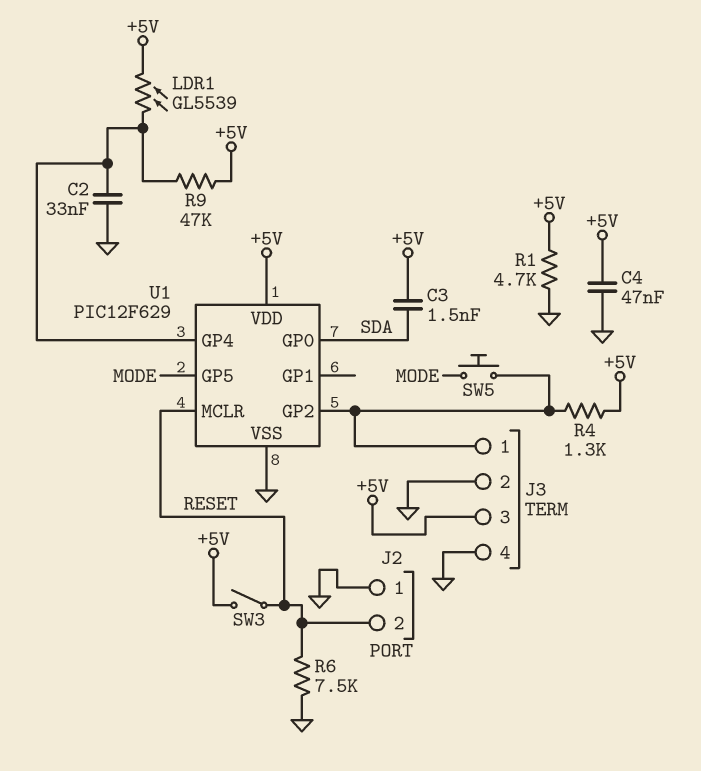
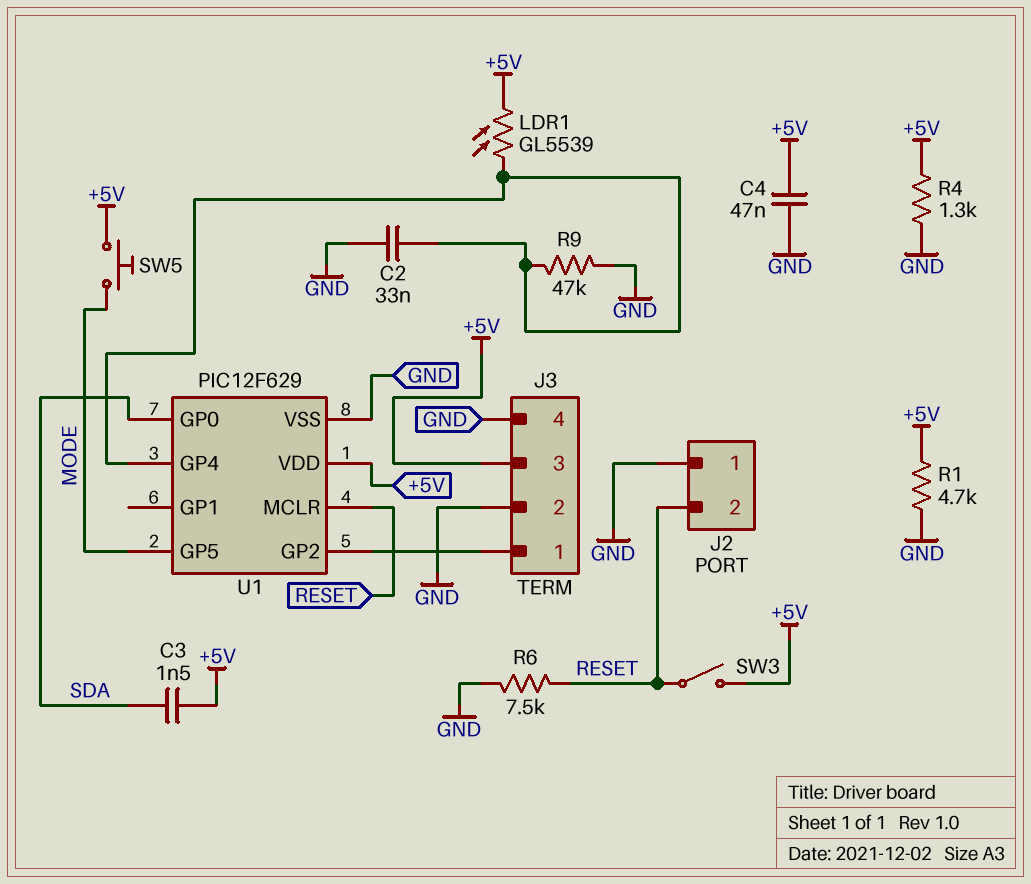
R4: 1.3k (+5V, J3/1) -> 1.3k (+5V, GND)
R9: 47k (+5V, U1/GP4) -> 47k (GND, U1/GP4)
SW5: button (J3/1, MODE) -> button (+5V, MODE)

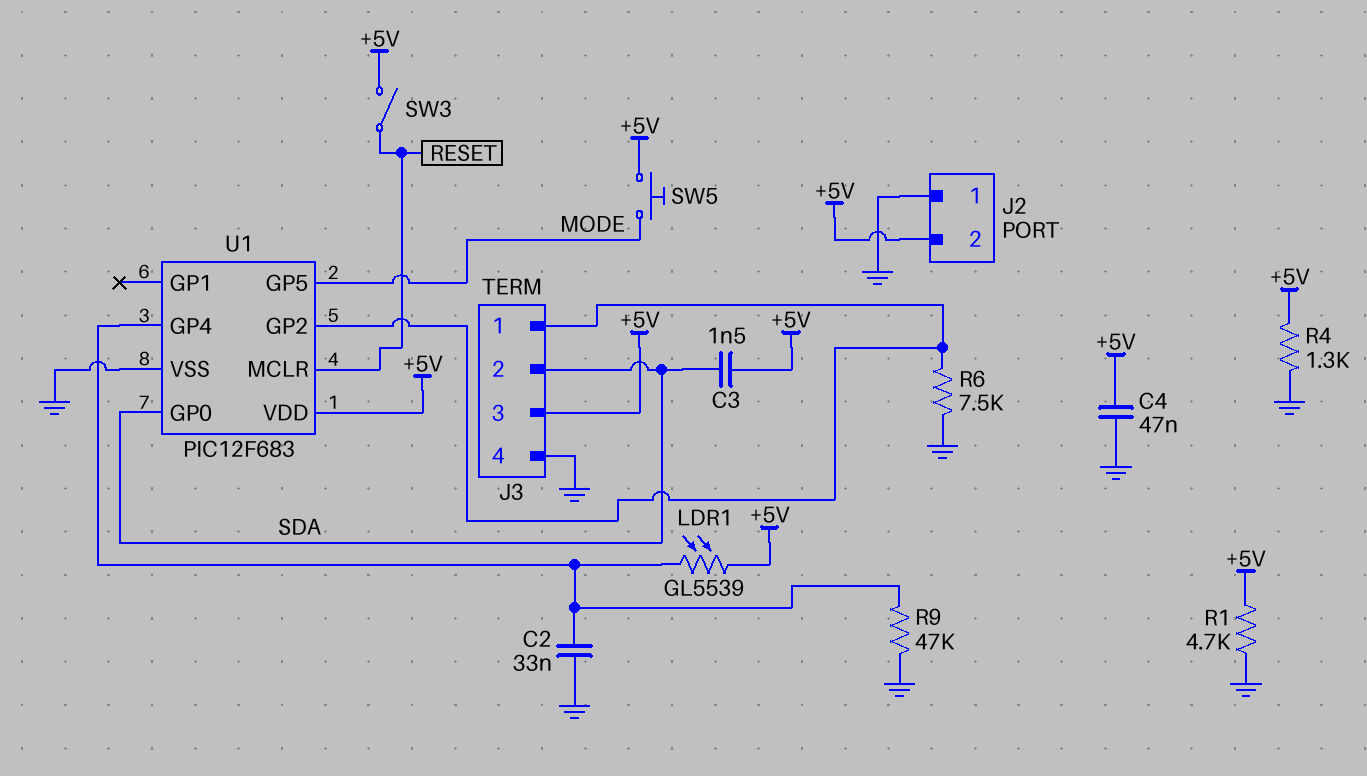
J2 pin 2: RESET -> +5V
J3 pin 2: GND -> SDA
R6: 7.5k (GND, RESET) -> 7.5k (GND, J3/1)
U1: PIC12F629 -> PIC12F683

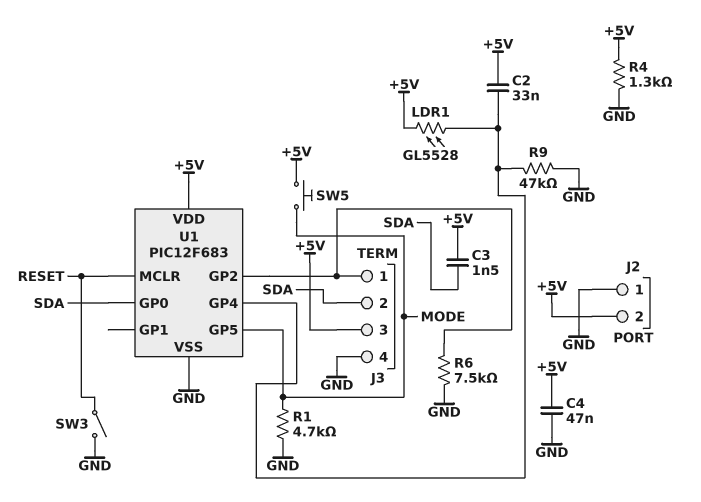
C2: 33nF (GND, U1/GP4) -> 33nF (+5V, U1/GP4)
LDR1: GL5539 (+5V, U1/GP4) -> GL5528 (+5V, U1/GP4)
R1: 4.7k (+5V, GND) -> 4.7k (GND, MODE)
SW3: switch (+5V, RESET) -> switch (GND, RESET)

